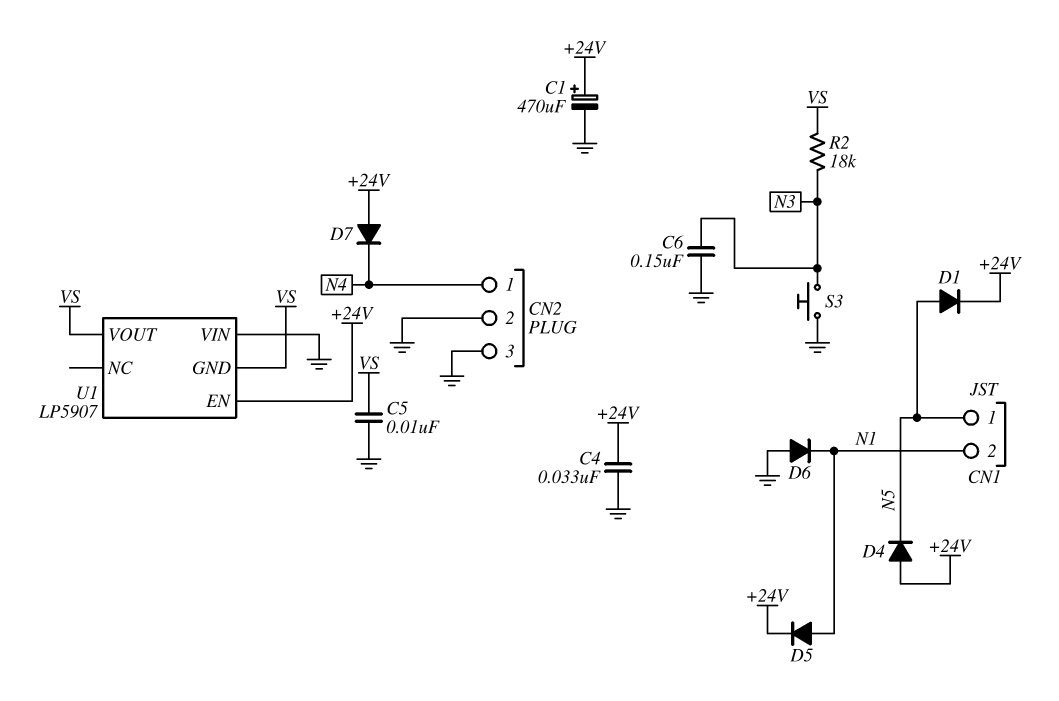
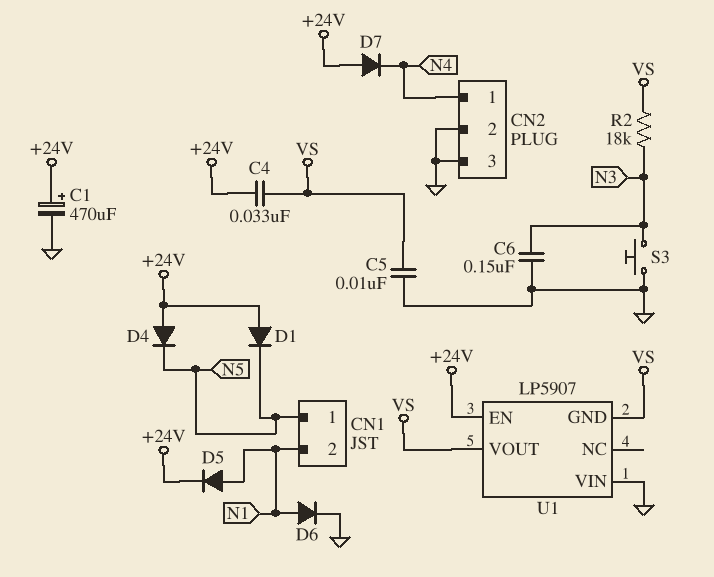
C4: 33nF (+24V, GND) -> 33nF (+24V, VS)
D1: diode (A N5, K +24V) -> diode (A +24V, K N5)
D6: diode (A GND, K N1) -> diode (A N1, K GND)

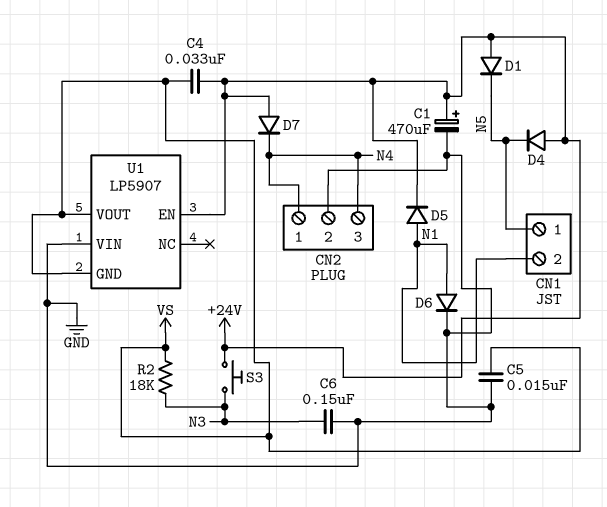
C5: 10nF (GND, VS) -> 15nF (GND, VS)
CN2 pin 3: GND -> N4
S3: button (GND, N3) -> button (+24V, N3)

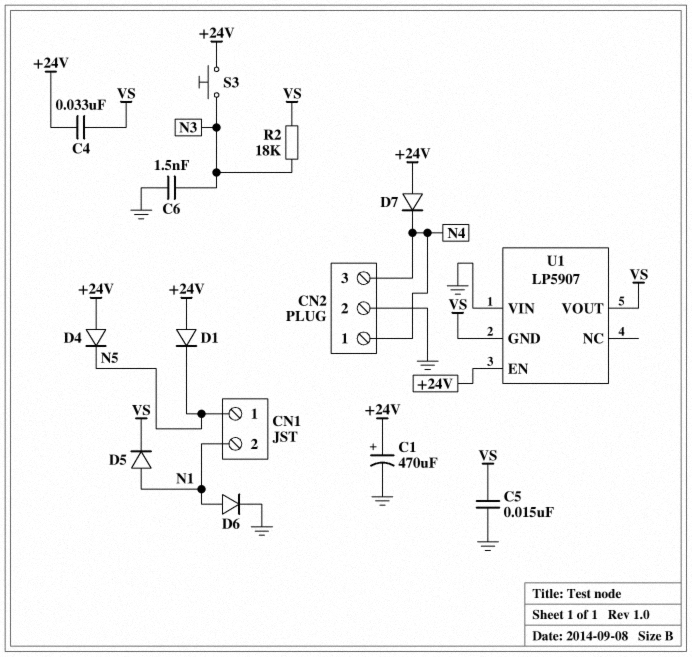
C6: 150nF (GND, N3) -> 1.5nF (GND, N3)
D5: diode (A N1, K +24V) -> diode (A N1, K VS)

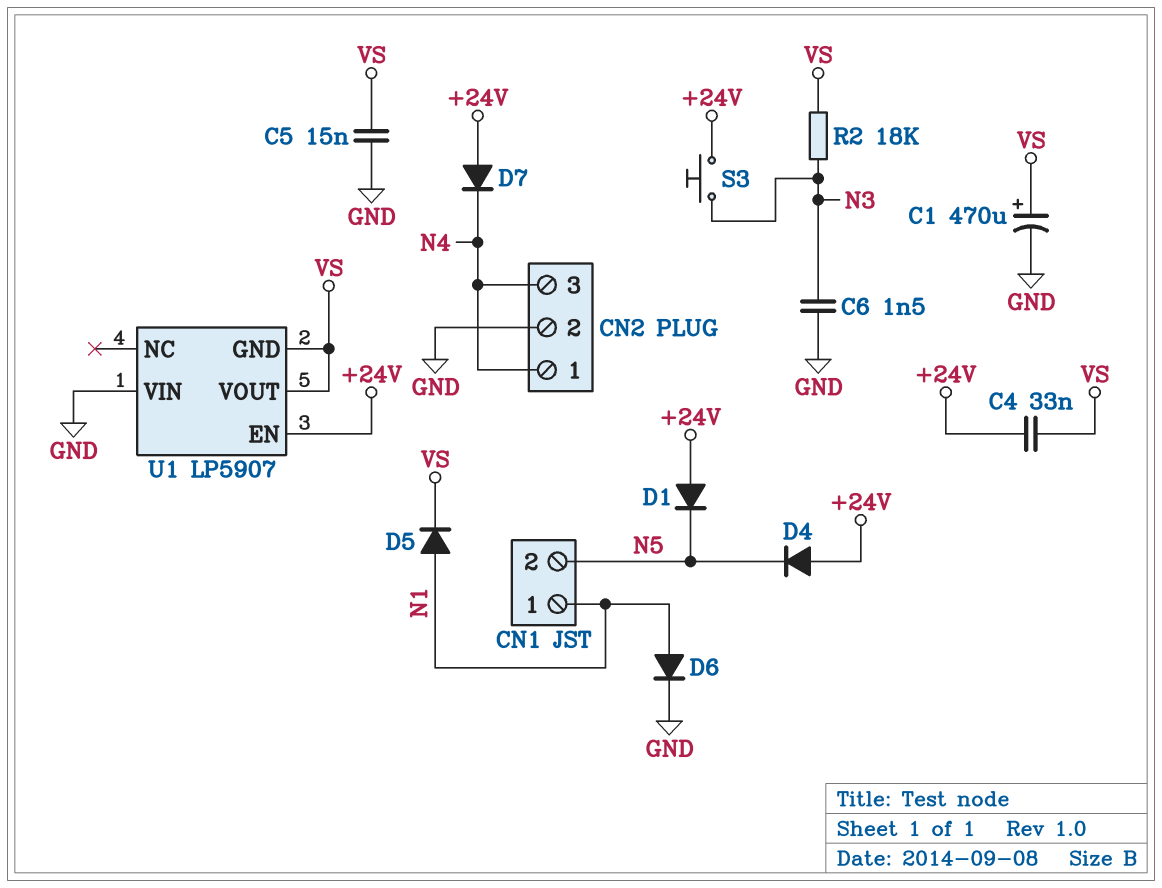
C1: 470uF (plus +24V, minus GND) -> 470uF (plus VS, minus GND)
CN1 pin 1: N5 -> N1
CN1 pin 2: N1 -> N5

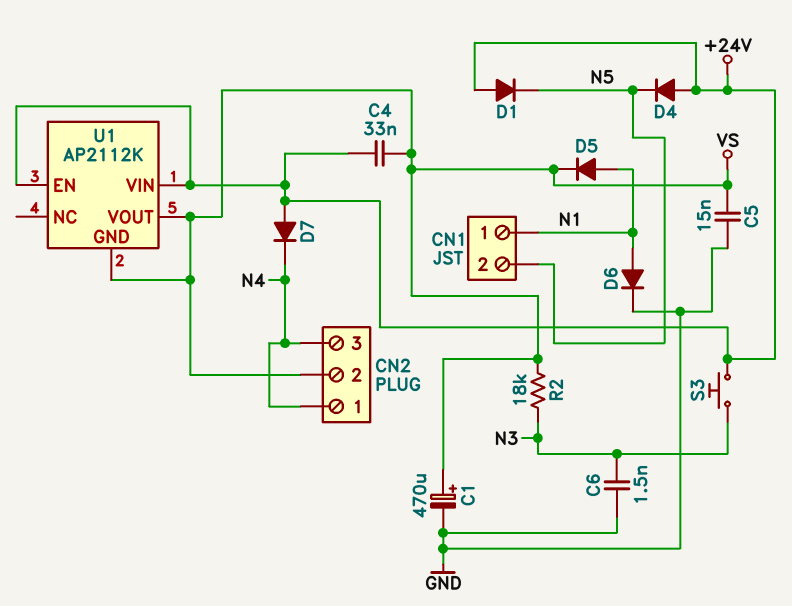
CN2 pin 2: GND -> VS
U1: LP5907 -> AP2112K
U1 pin VIN: GND -> +24V

